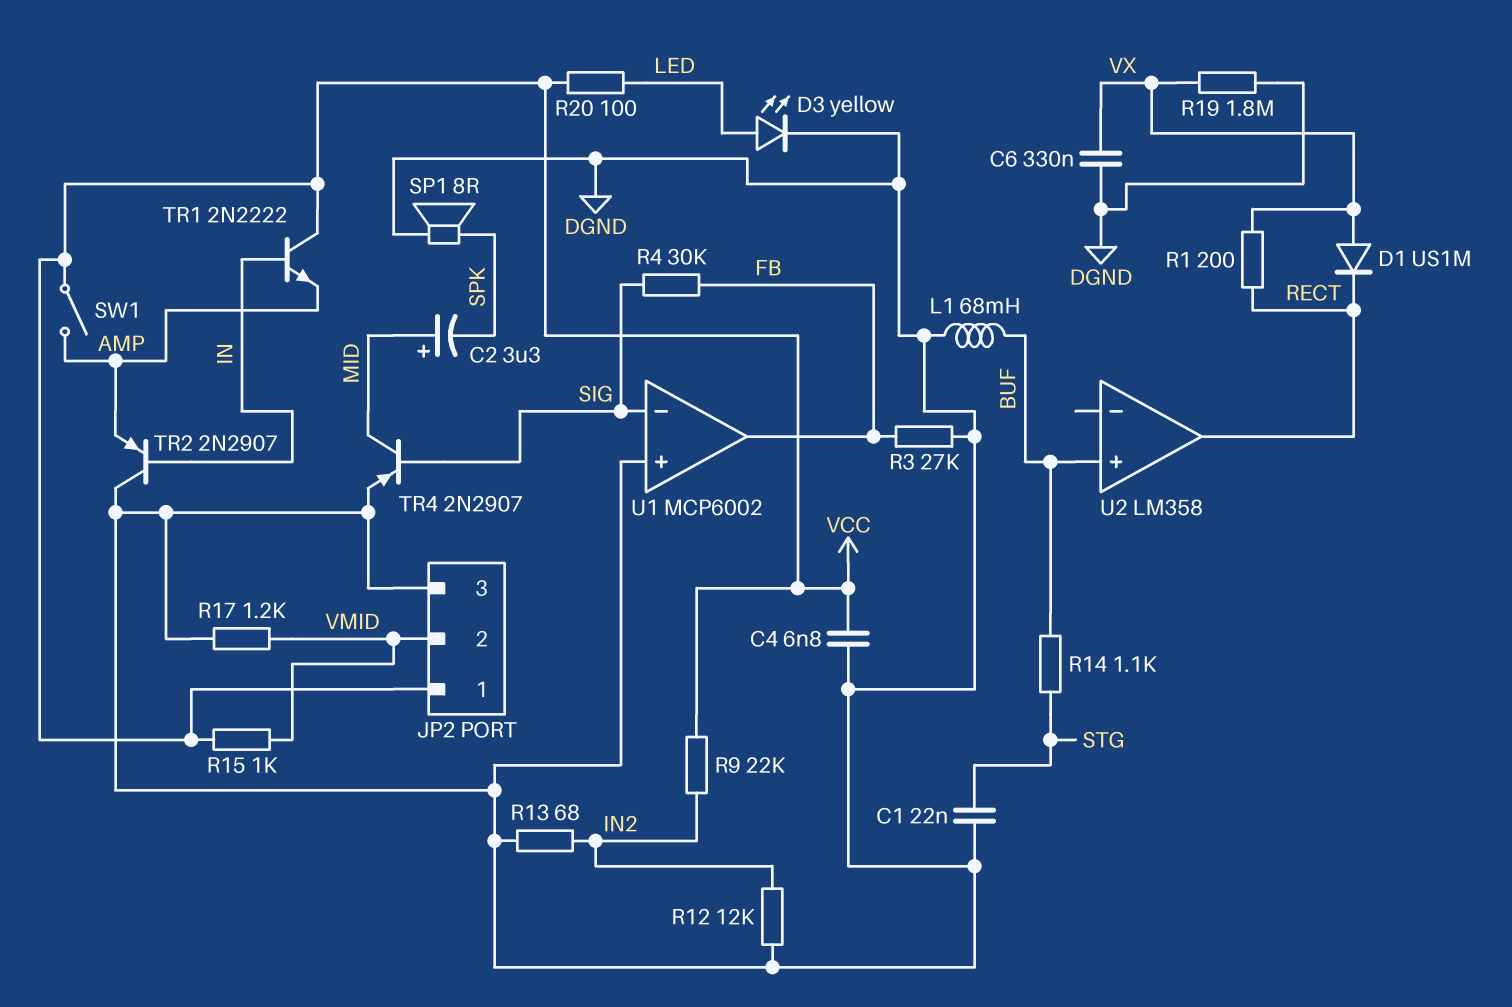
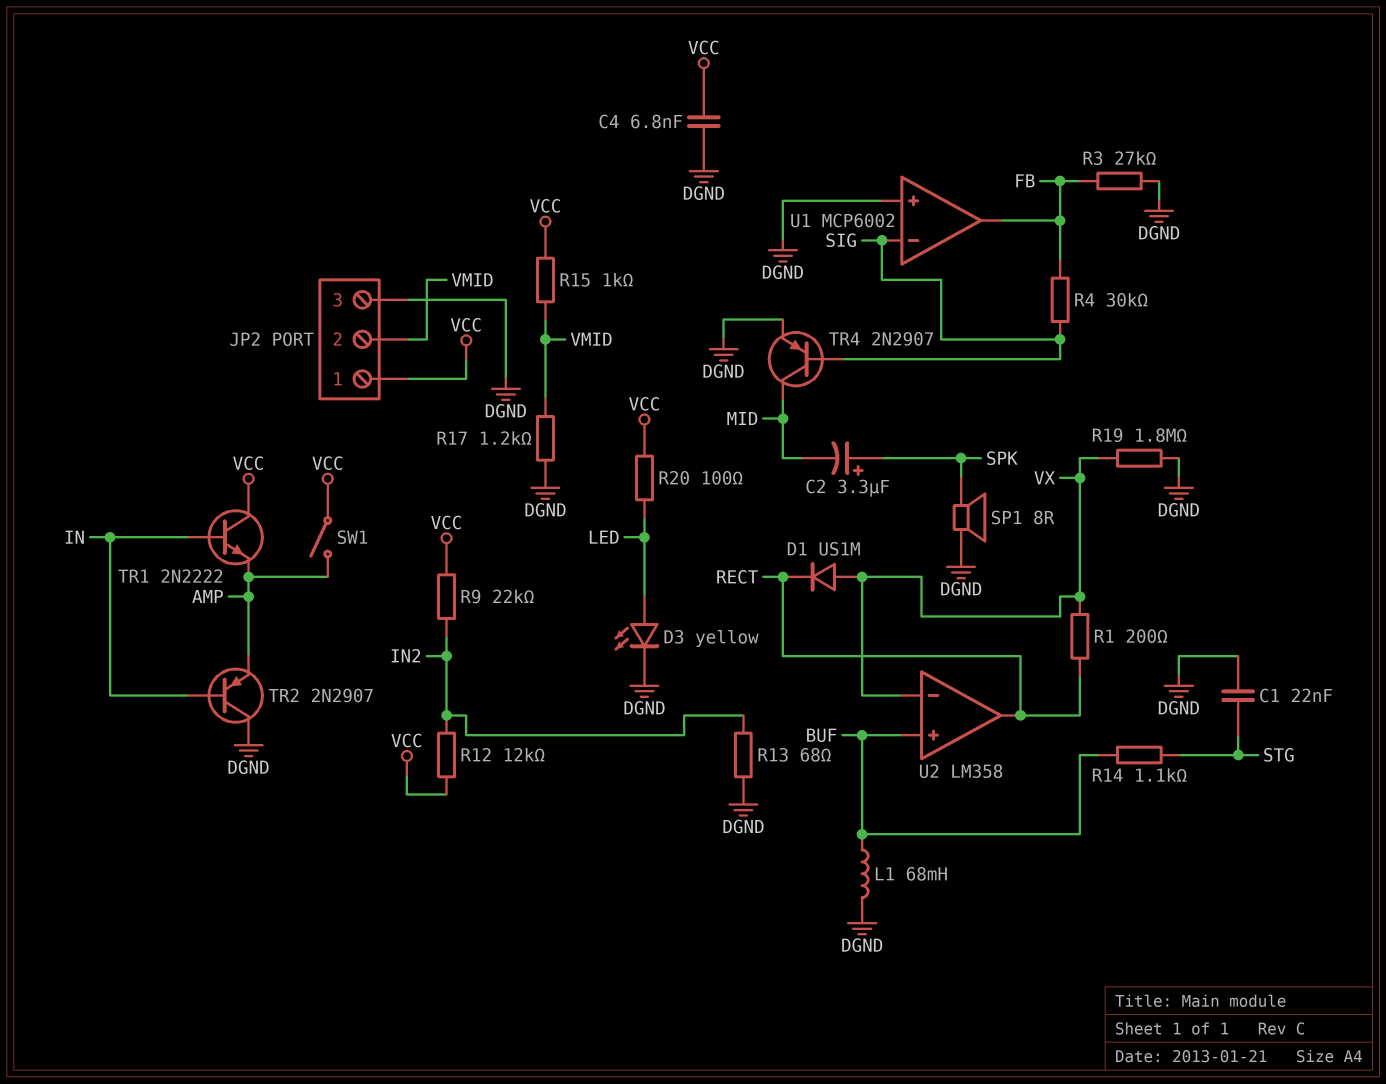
C2: 3.3uF (plus MID, minus SPK) -> 3.3uF (plus SPK, minus MID)
C6: 330nF (DGND, VX) -> none
R12: 12k (DGND, IN2) -> 12k (IN2, VCC)
U2 pin in-: none -> VX

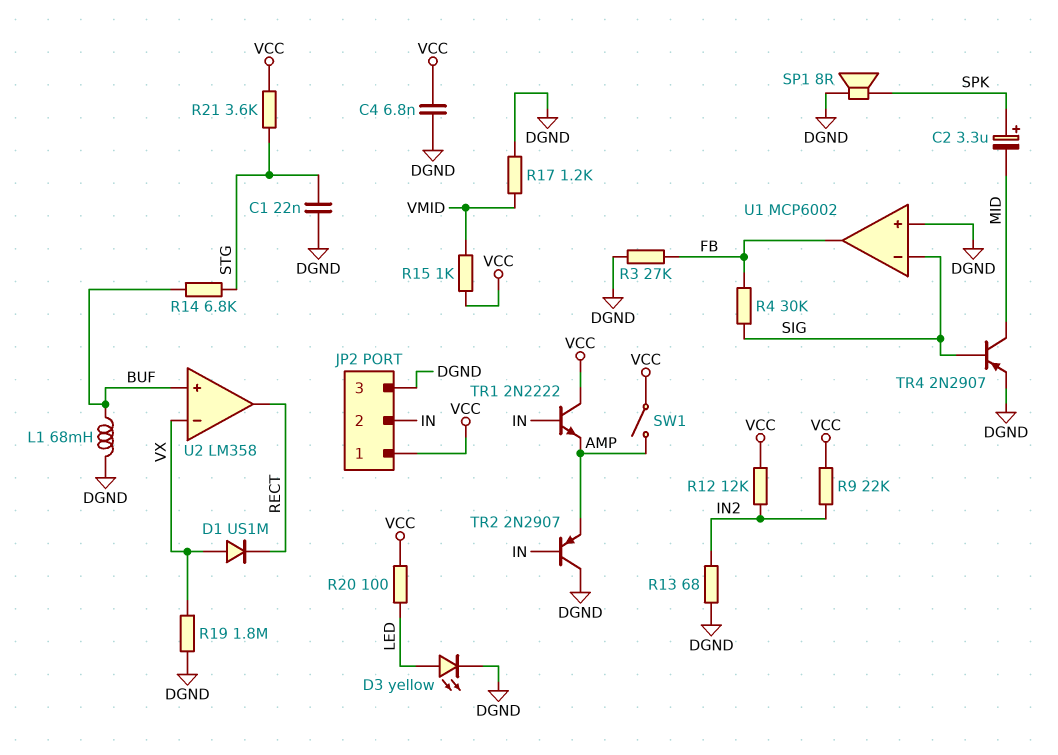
JP2 pin 2: VMID -> IN
R1: 200 (RECT, VX) -> none
R14: 1.1k (BUF, STG) -> 6.8k (BUF, STG)
R21: none -> 3.6k (STG, VCC)

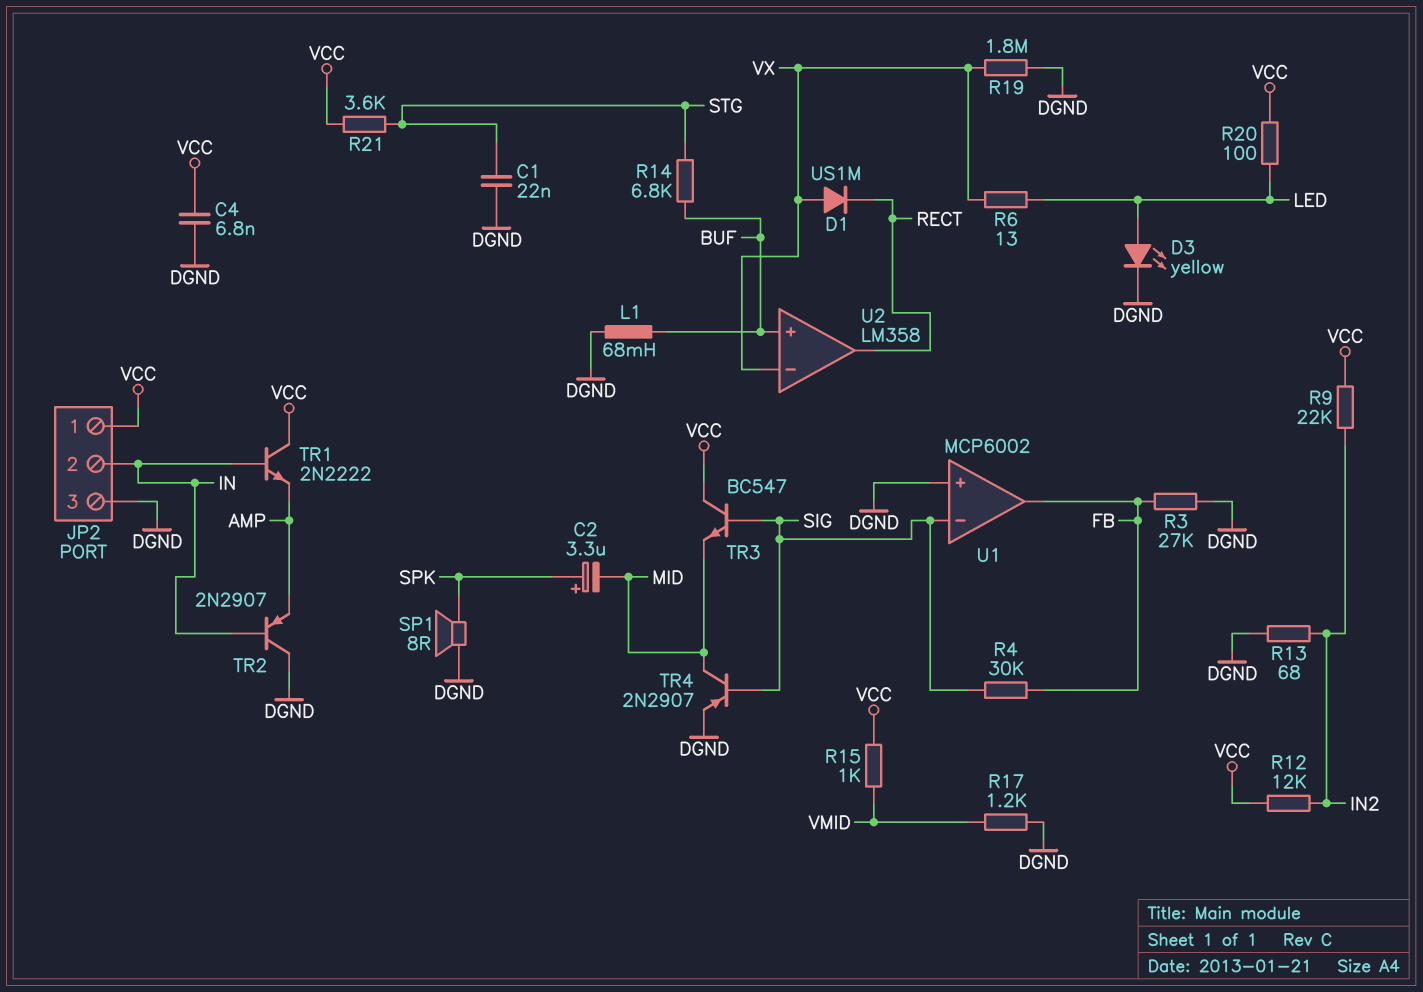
R6: none -> 13 (LED, VX)
SW1: switch (AMP, VCC) -> none
TR3: none -> NPN BC547 (B SIG, C VCC, E MID)

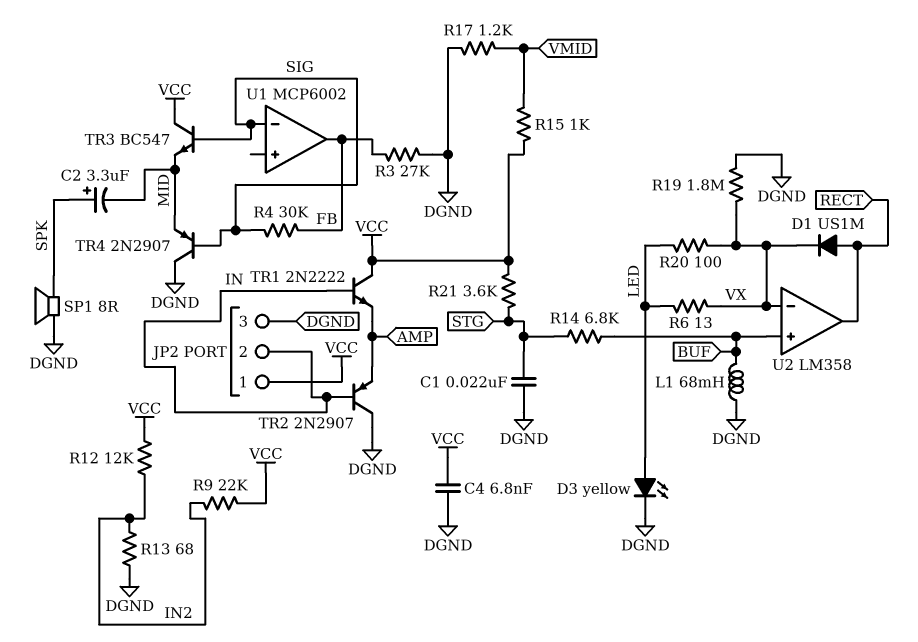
D1: diode US1M (A VX, K RECT) -> diode US1M (A RECT, K VX)
R20: 100 (LED, VCC) -> 100 (LED, VX)
TR4: PNP 2N2907 (B SIG, C MID, E DGND) -> PNP 2N2907 (B SIG, C DGND, E MID)
U1 pin in+: DGND -> none

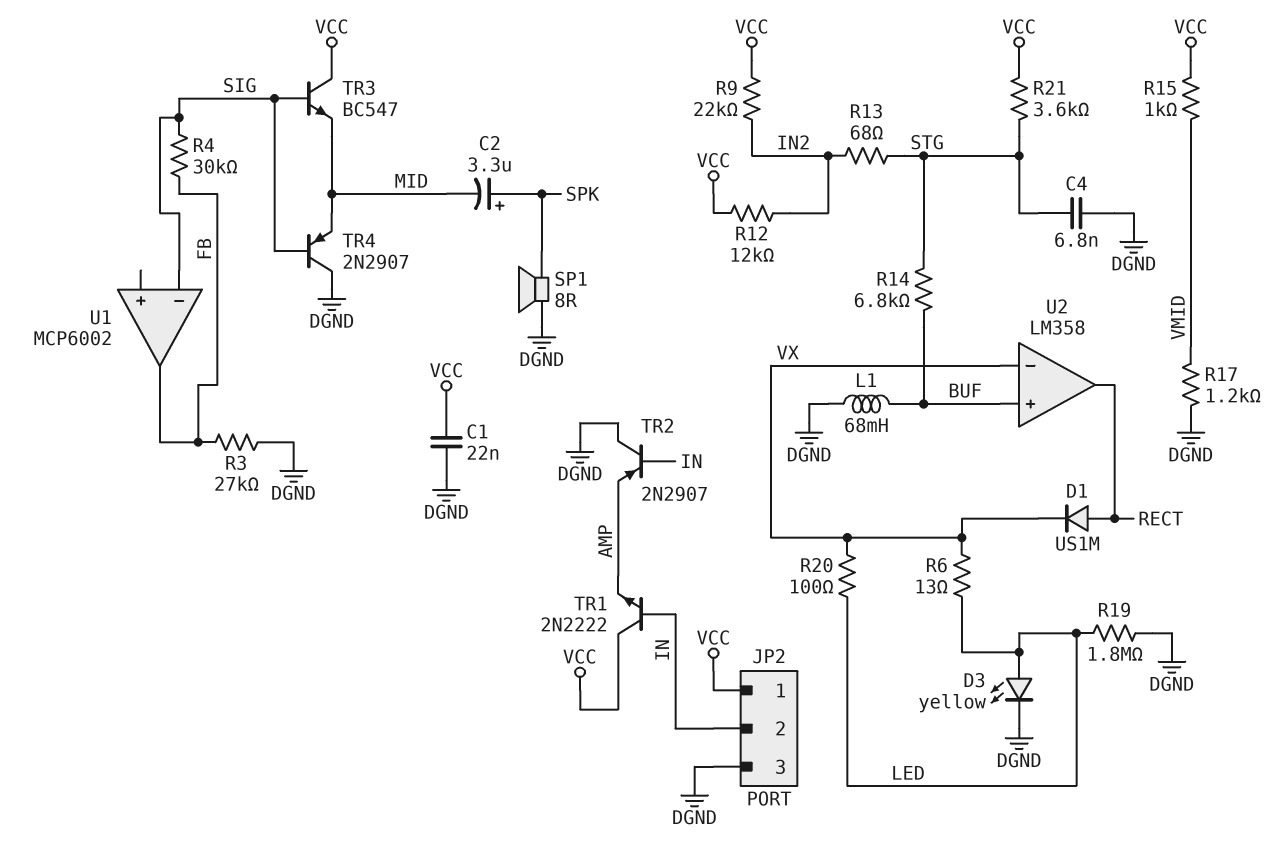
C1: 22nF (DGND, STG) -> 22nF (DGND, VCC)
C4: 6.8nF (DGND, VCC) -> 6.8nF (DGND, STG)
R13: 68 (DGND, IN2) -> 68 (IN2, STG)
R19: 1.8M (DGND, VX) -> 1.8M (DGND, LED)

